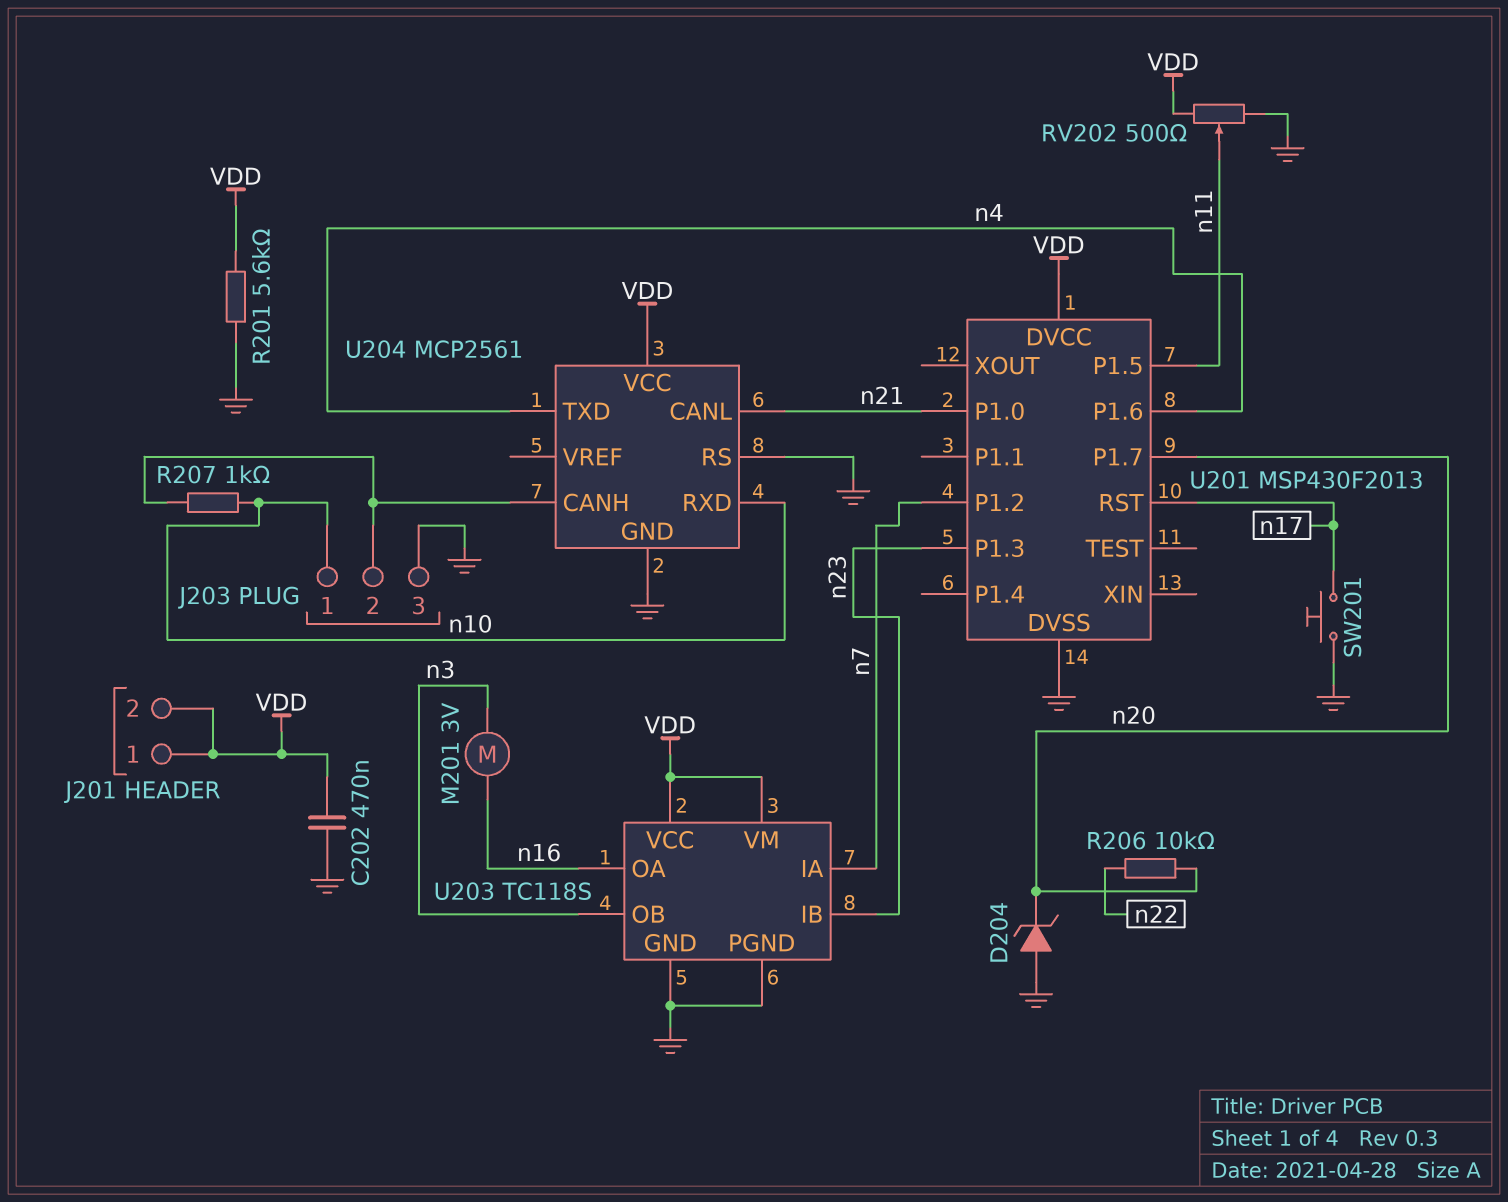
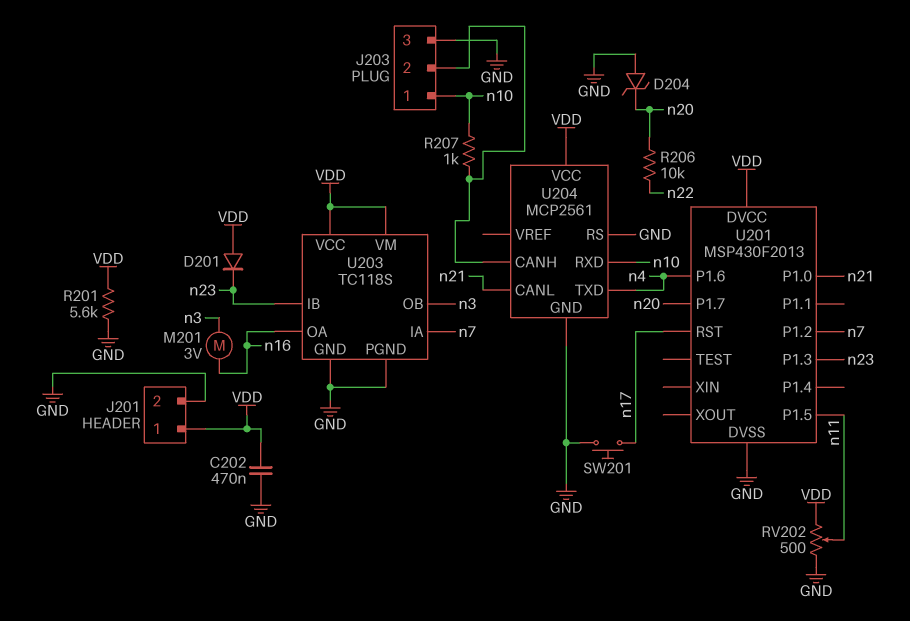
D201: none -> diode (A VDD, K n23)
J201 pin 2: VDD -> GND

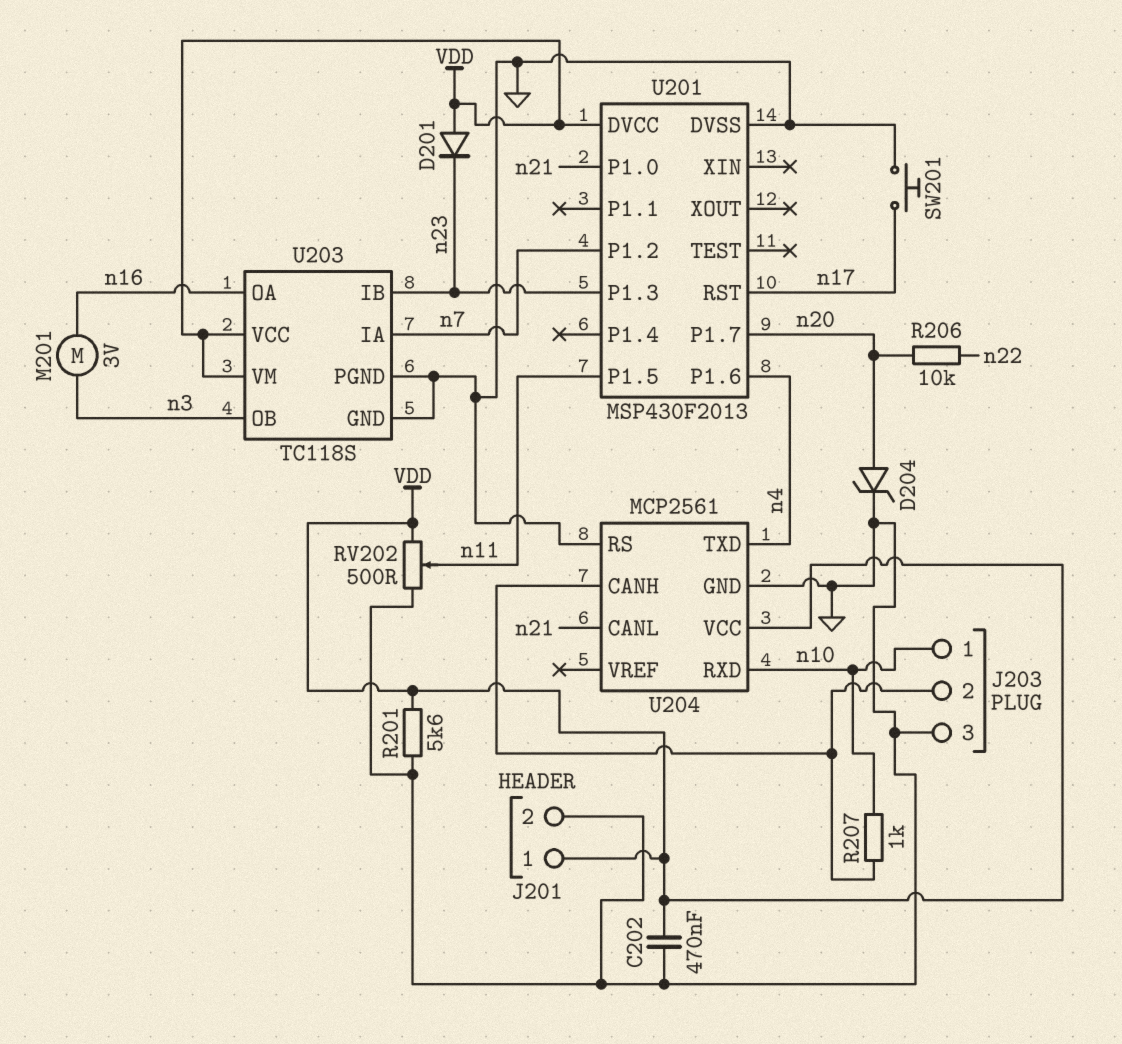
D204: zener (A GND, K n20) -> zener (A n20, K GND)

